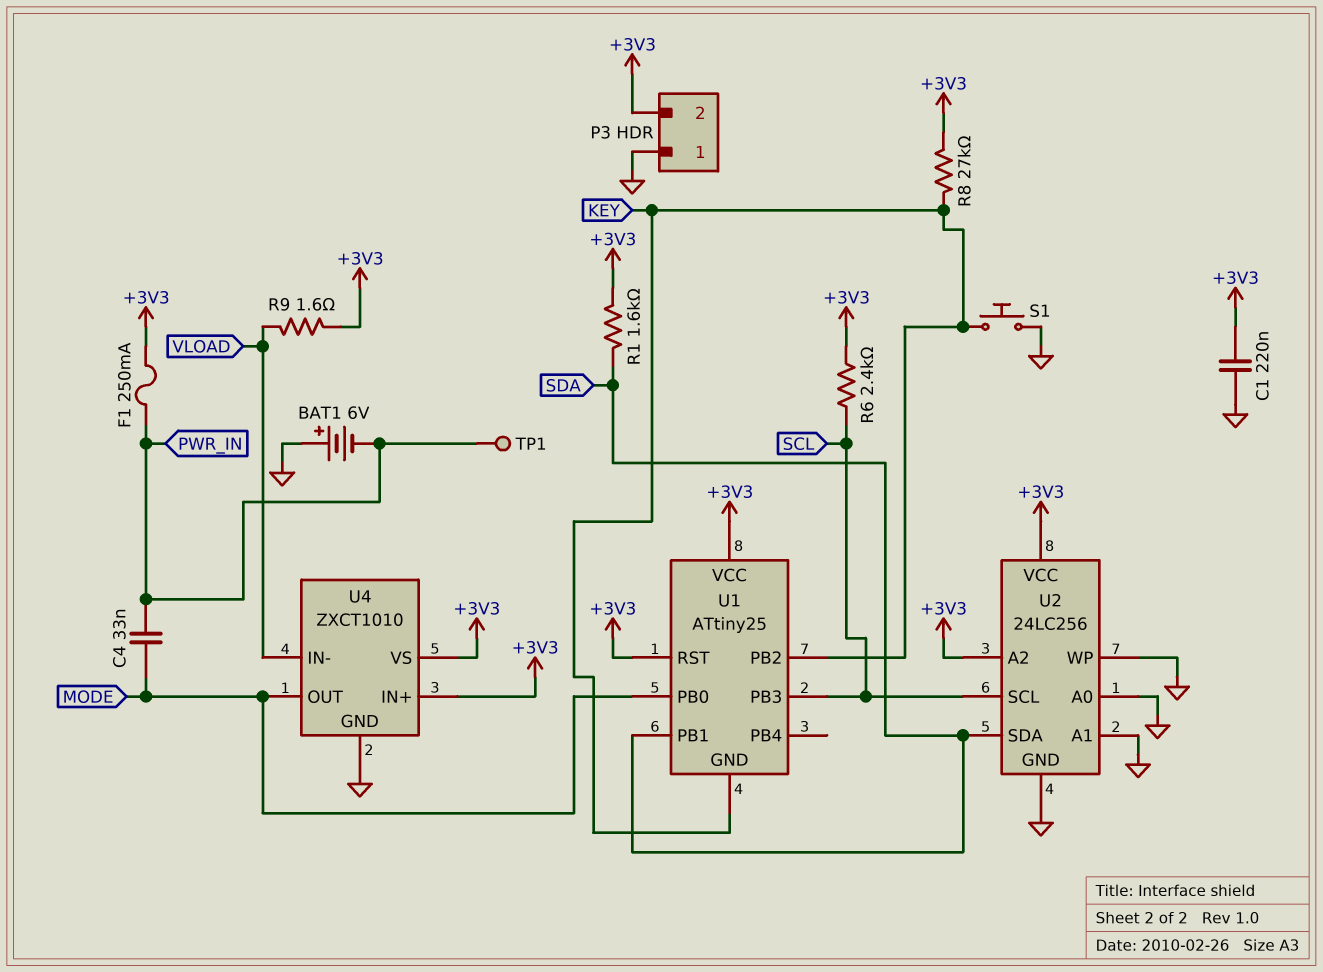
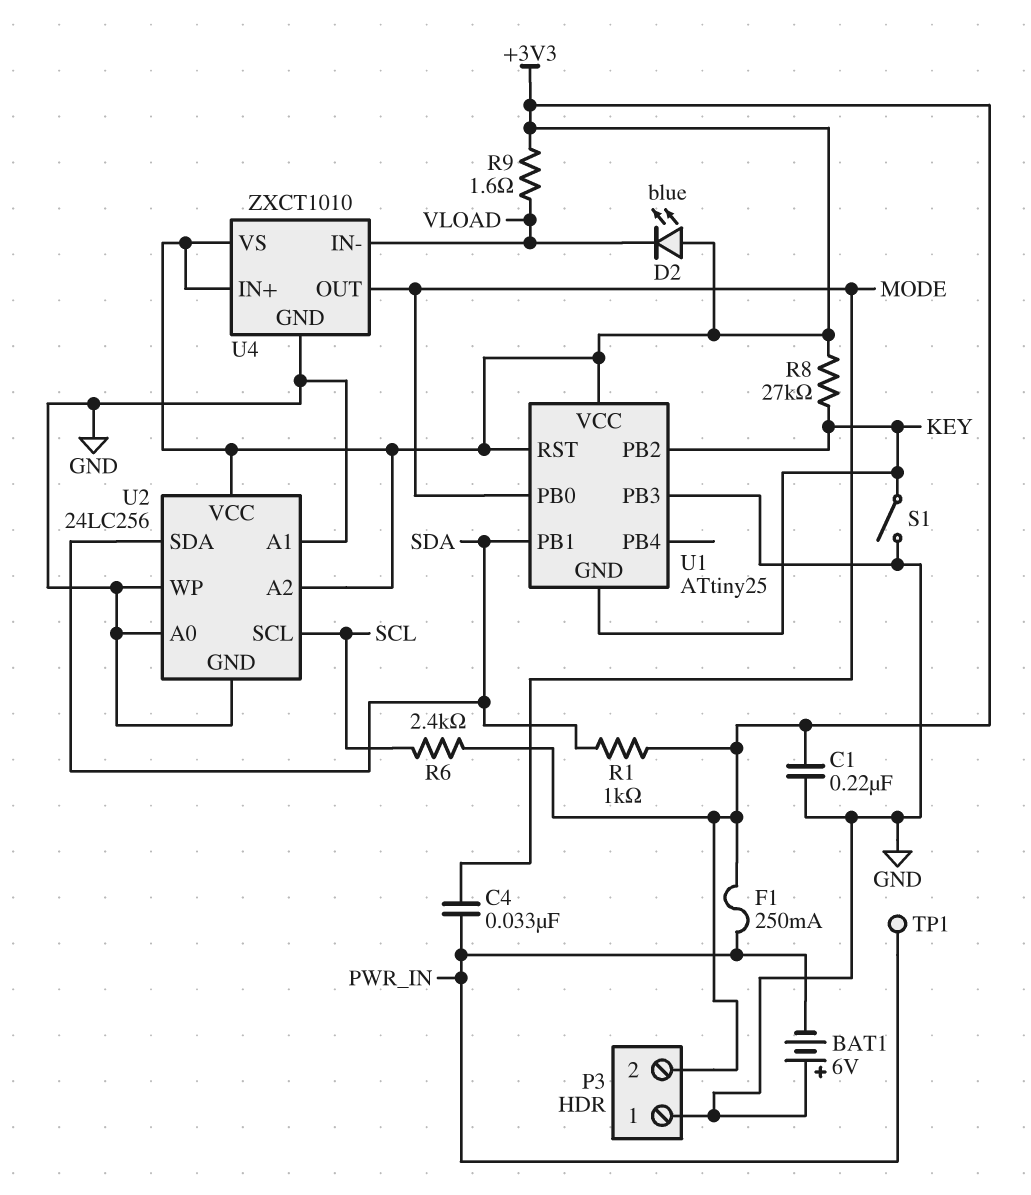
D2: none -> LED blue (A +3V3, K VLOAD)
R1: 1.6k (+3V3, SDA) -> 1k (+3V3, SDA)
S1: button (GND, KEY) -> switch (GND, KEY)
U1 pin PB3: SCL -> GND

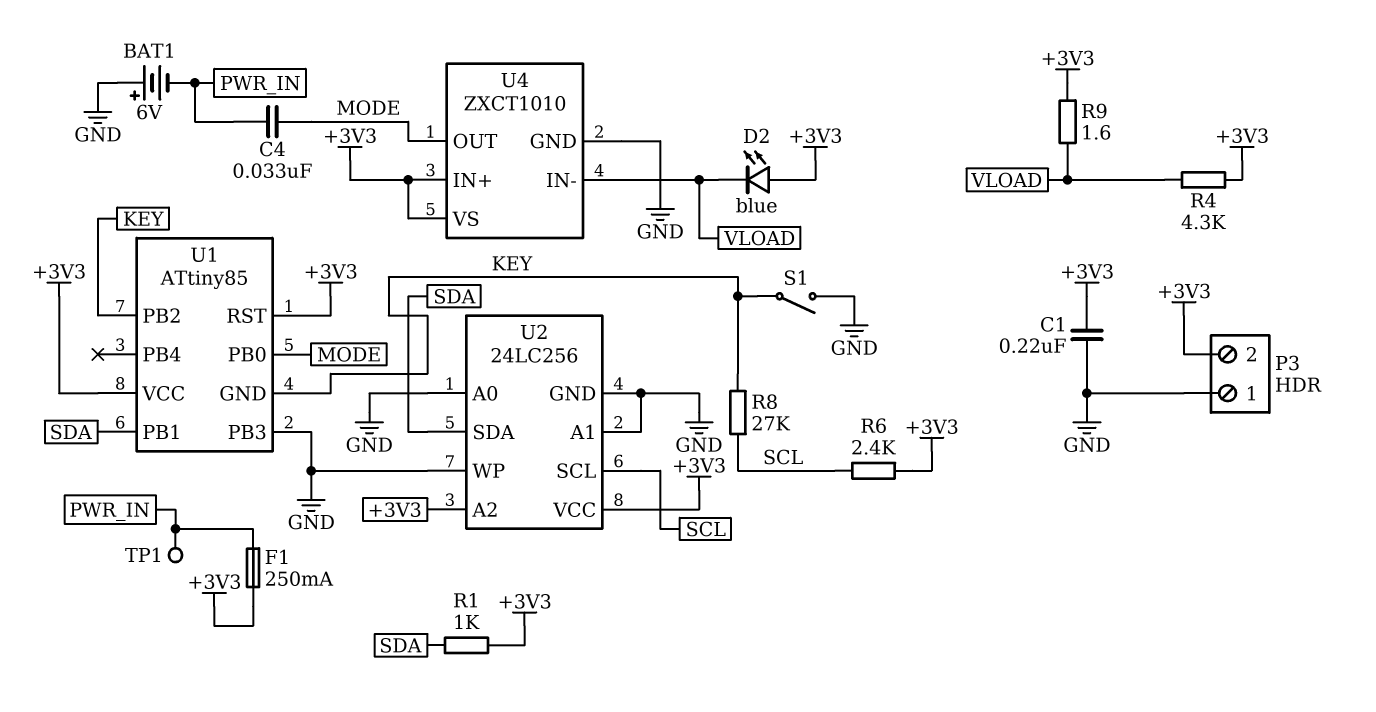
R4: none -> 4.3k (+3V3, VLOAD)
R8: 27k (+3V3, KEY) -> 27k (KEY, SCL)
U1: ATtiny25 -> ATtiny85

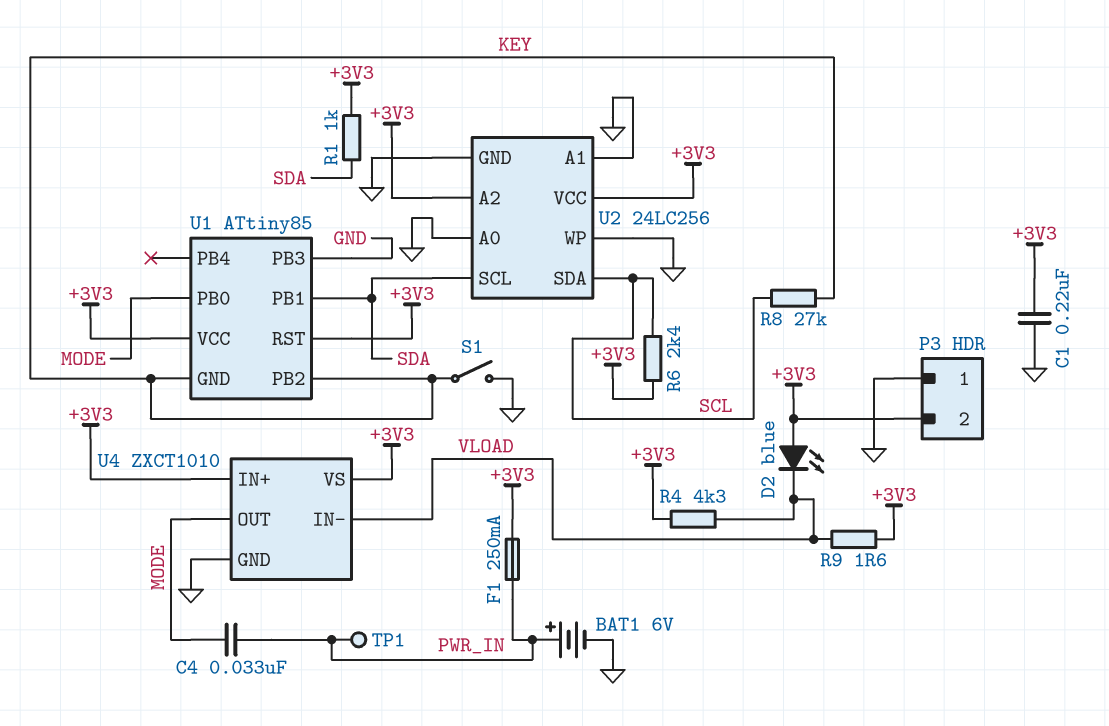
BAT1: 6V (plus GND, minus PWR_IN) -> 6V (plus PWR_IN, minus GND)
U2 pin SCL: SCL -> SDA
U2 pin SDA: SDA -> SCL

